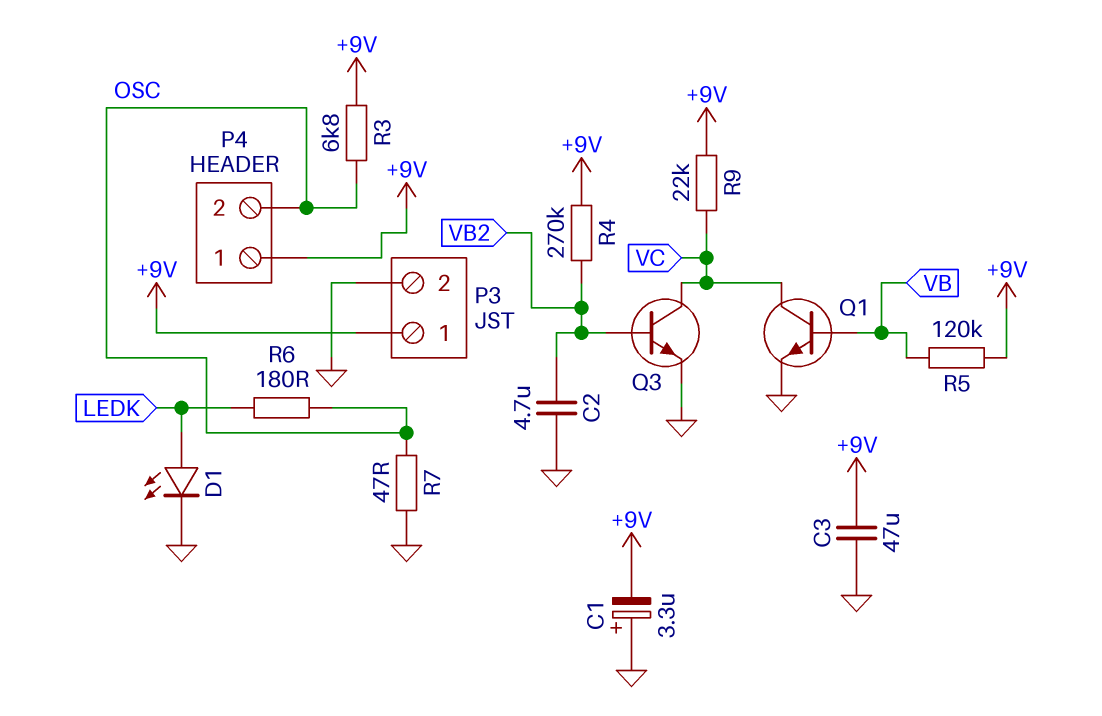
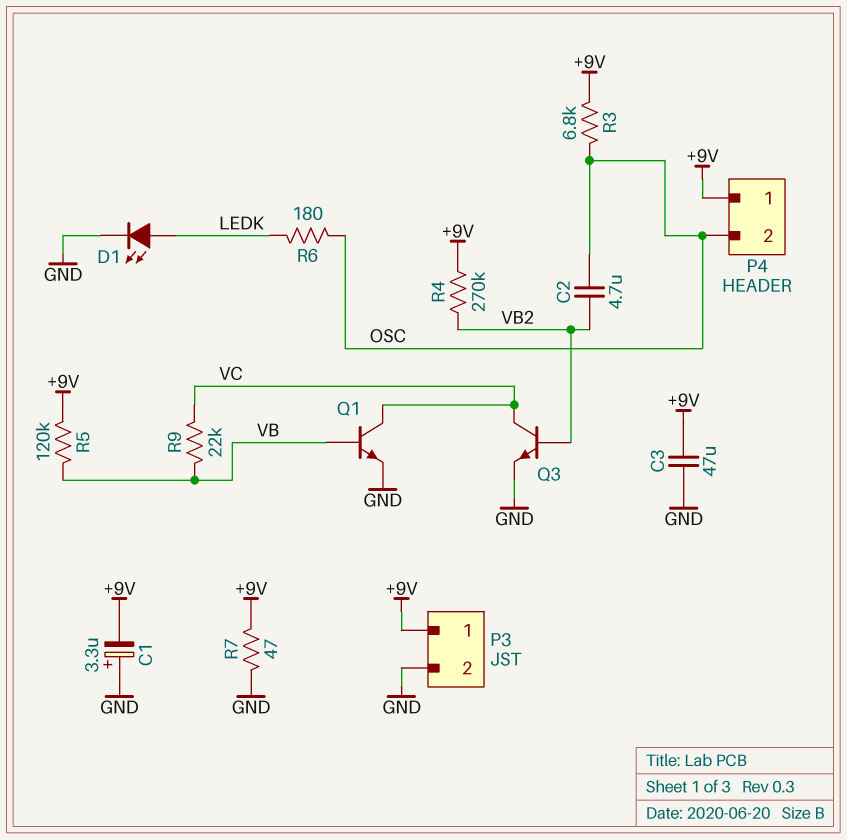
C2: 4.7uF (GND, VB2) -> 4.7uF (OSC, VB2)
R7: 47 (GND, OSC) -> 47 (+9V, GND)
R9: 22k (+9V, VC) -> 22k (VB, VC)

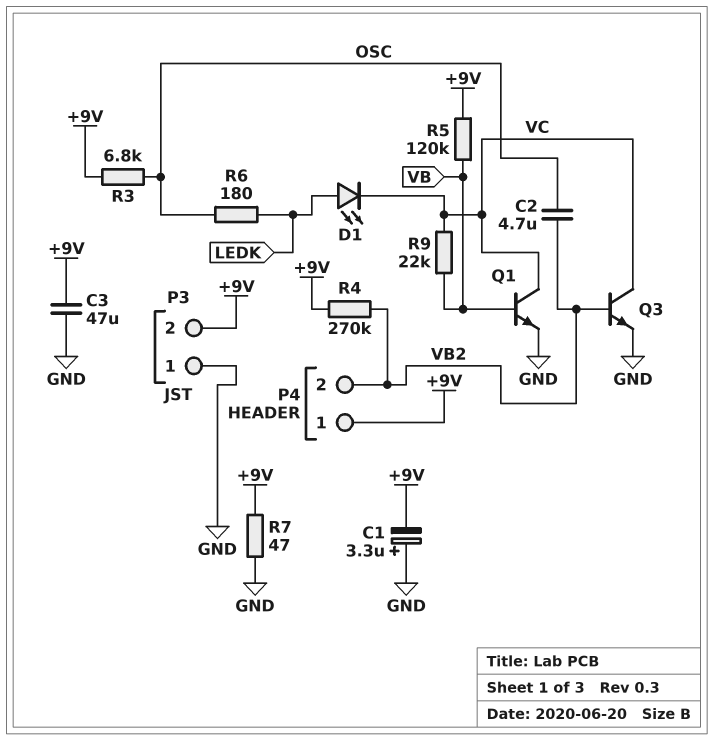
D1: LED (A LEDK, K GND) -> LED (A LEDK, K VC)
P3 pin 1: +9V -> GND
P3 pin 2: GND -> +9V
P4 pin 2: OSC -> VB2

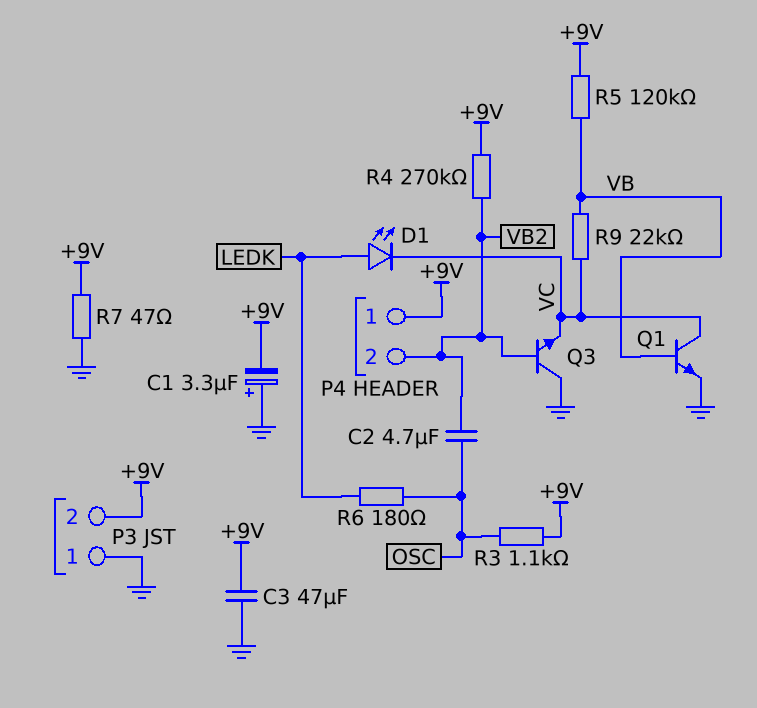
Q3: NPN (B VB2, C VC, E GND) -> NPN (B VB2, C GND, E VC)
R3: 6.8k (+9V, OSC) -> 1.1k (+9V, OSC)

